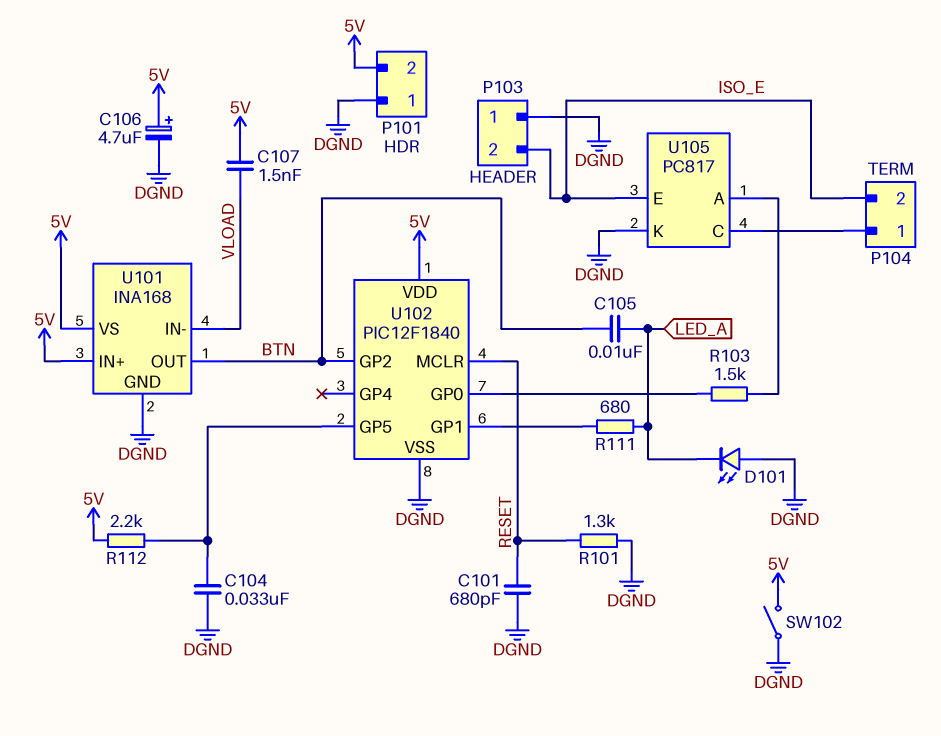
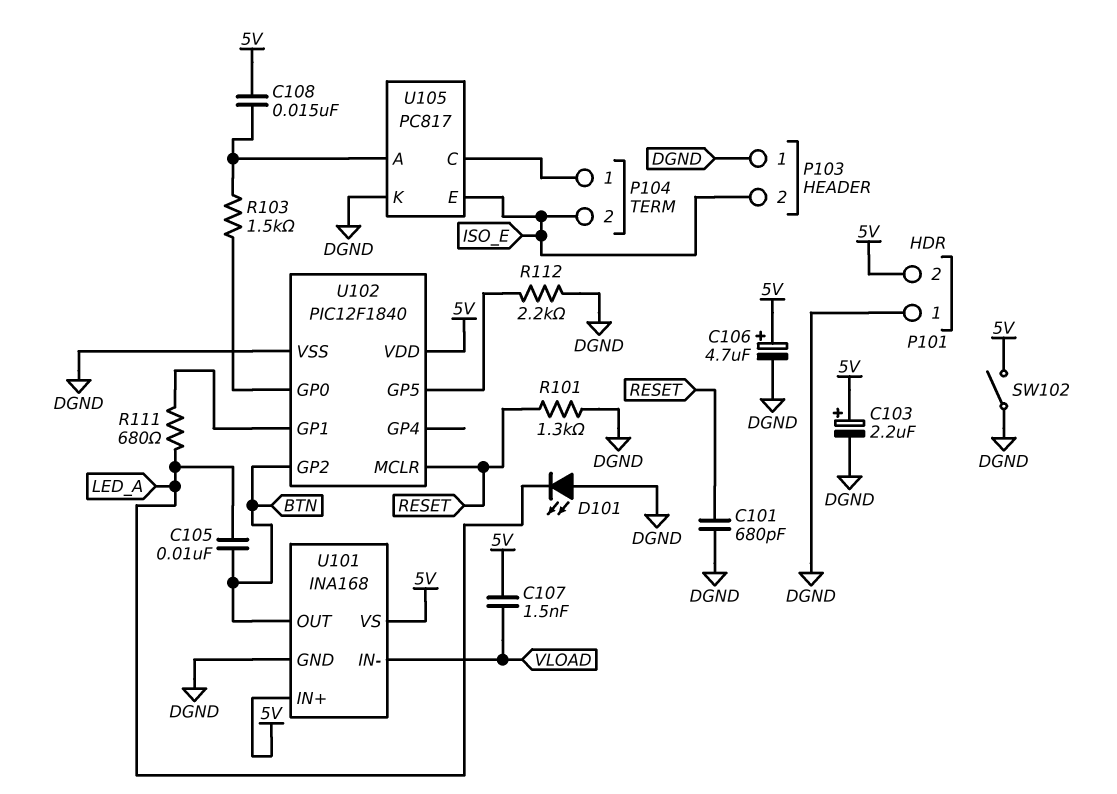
C103: none -> 2.2uF (plus 5V, minus DGND)
C104: 33nF (DGND, U102/GP5) -> none
C108: none -> 15nF (5V, U105/A)
R112: 2.2k (5V, U102/GP5) -> 2.2k (DGND, U102/GP5)

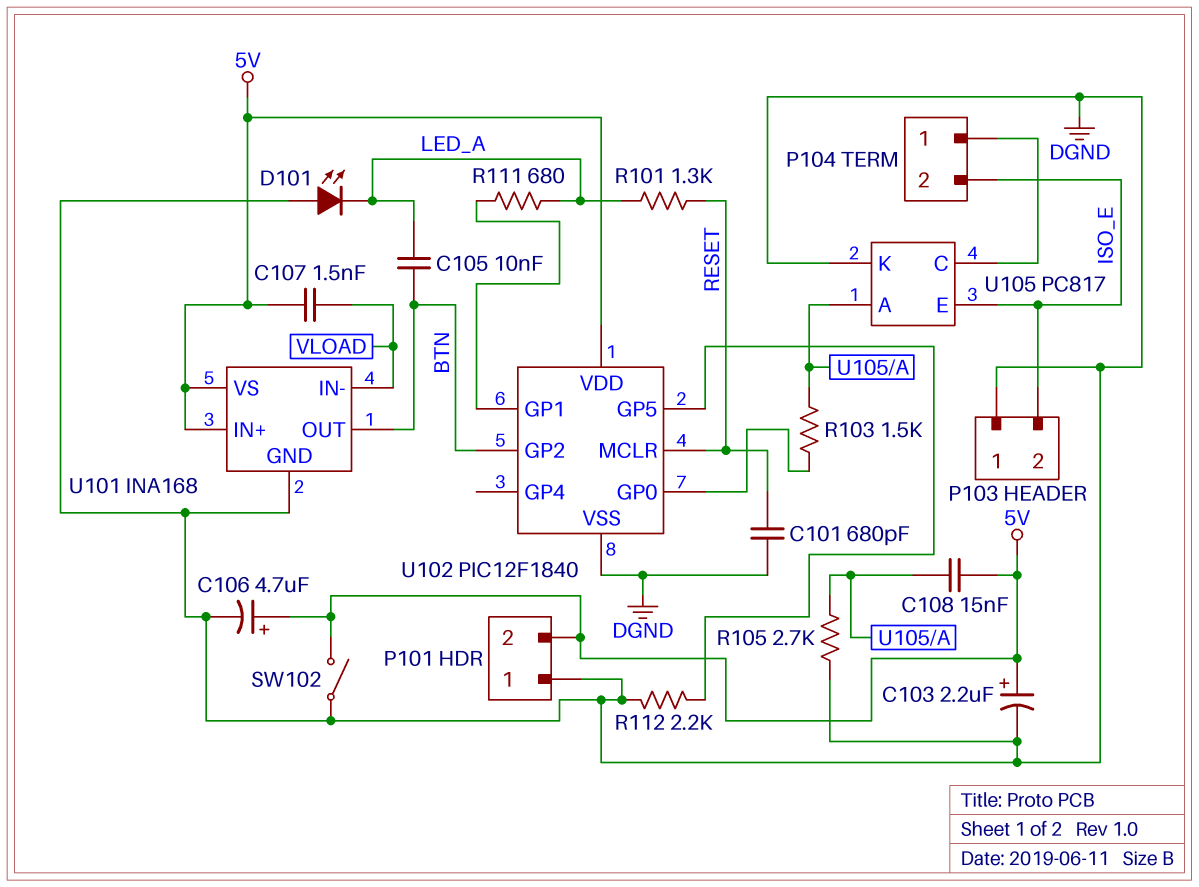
R101: 1.3k (DGND, RESET) -> 1.3k (LED_A, RESET)
R105: none -> 2.7k (DGND, U105/A)

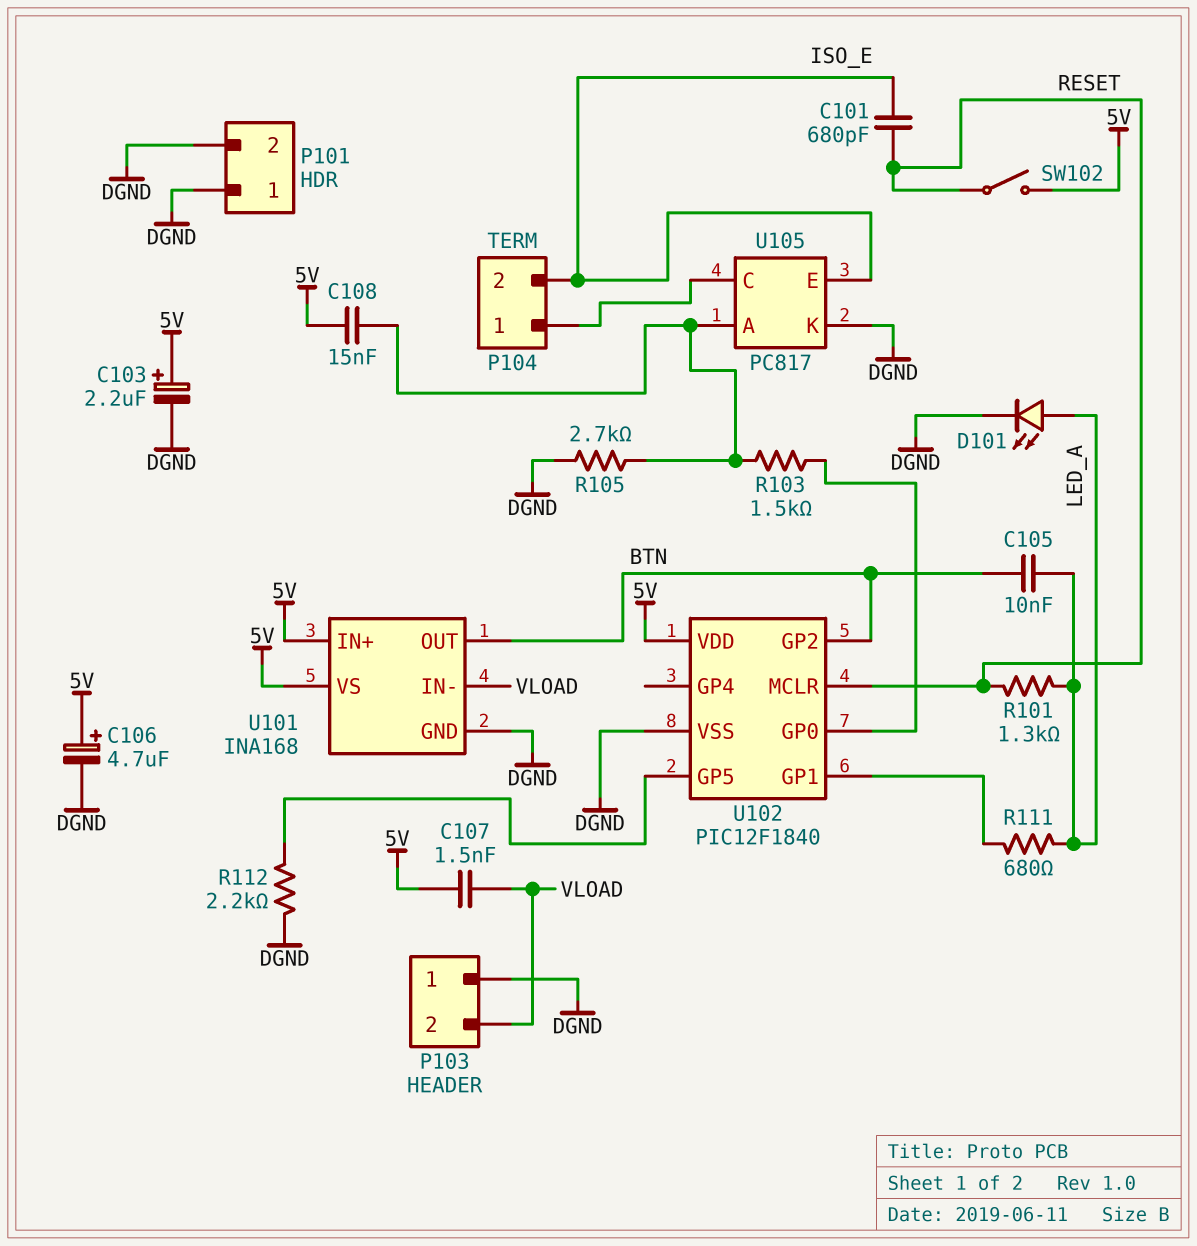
C101: 680pF (DGND, RESET) -> 680pF (ISO_E, RESET)
D101: LED (A DGND, K LED_A) -> LED (A LED_A, K DGND)
P101 pin 2: 5V -> DGND
P103 pin 2: ISO_E -> VLOAD
SW102: switch (5V, DGND) -> switch (5V, RESET)

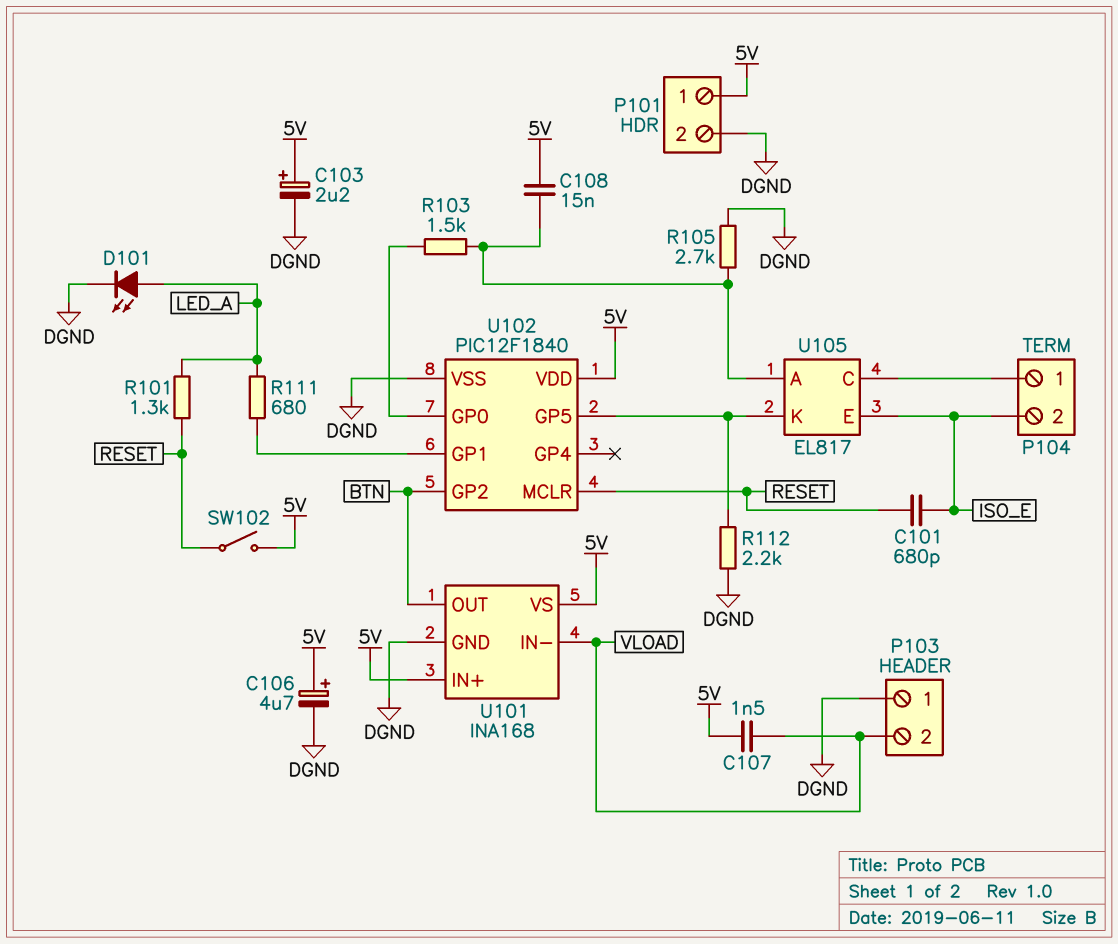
C105: 10nF (BTN, LED_A) -> none
P101 pin 1: DGND -> 5V
U105: PC817 -> EL817
U105 pin K: DGND -> U102/GP5

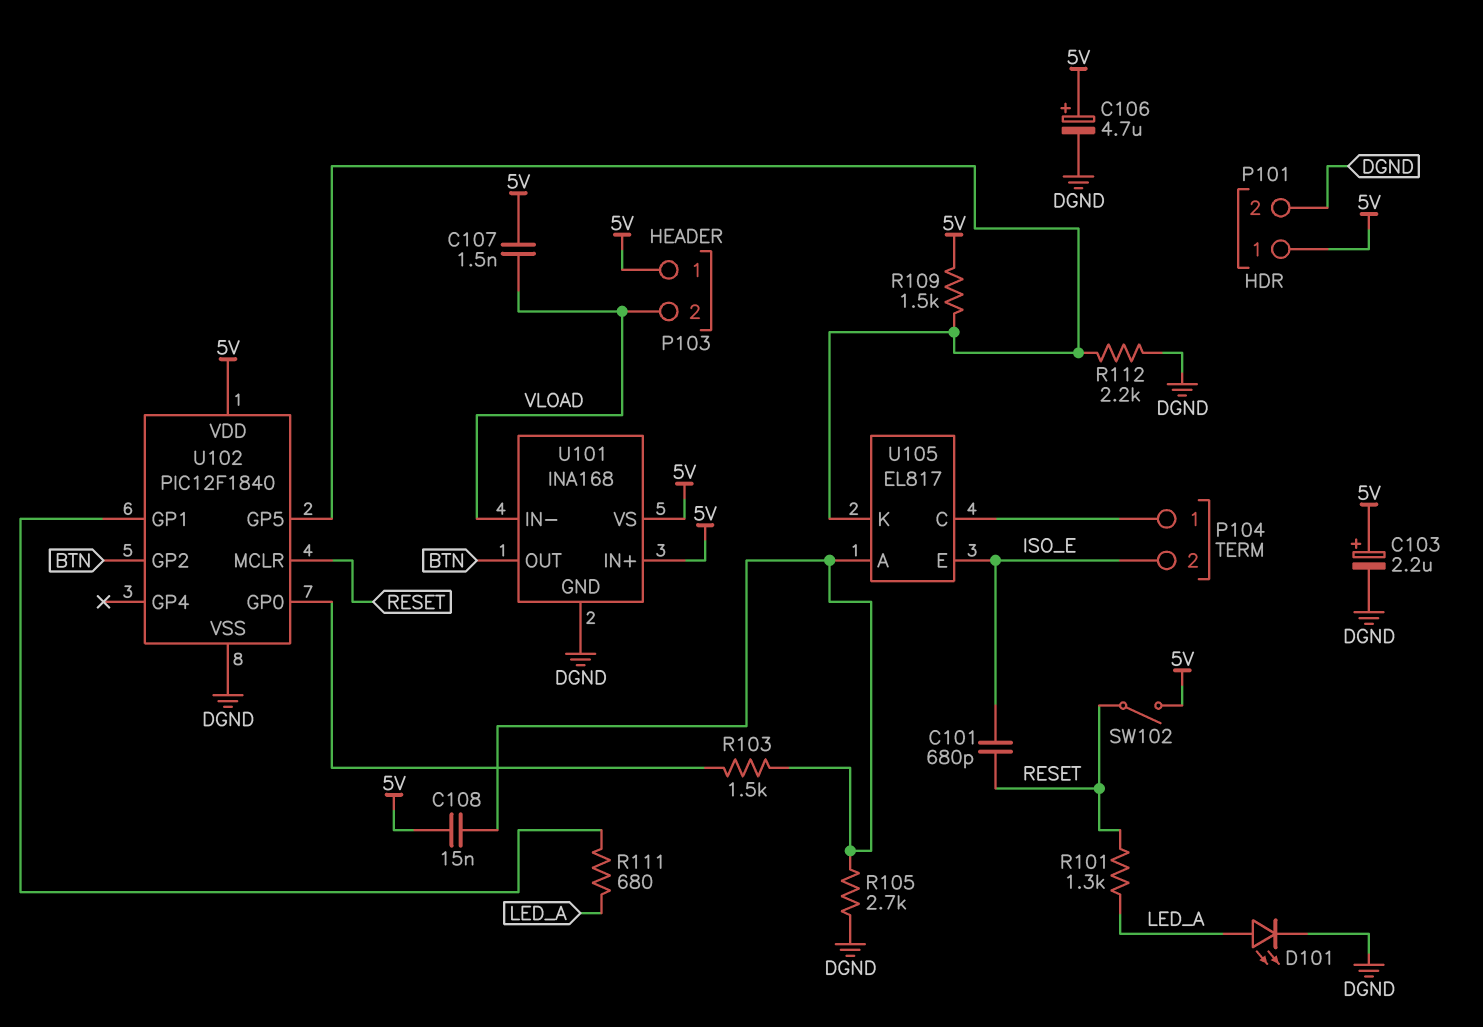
P103 pin 1: DGND -> 5V
R109: none -> 1.5k (5V, U102/GP5)

